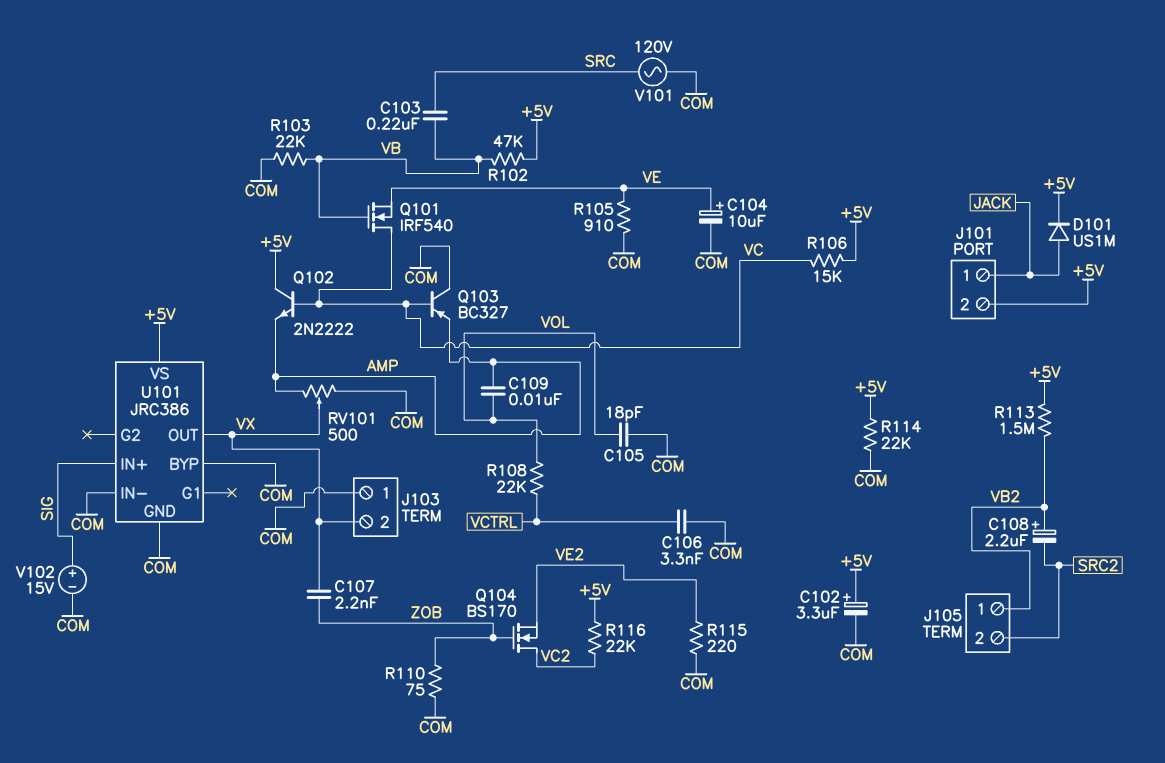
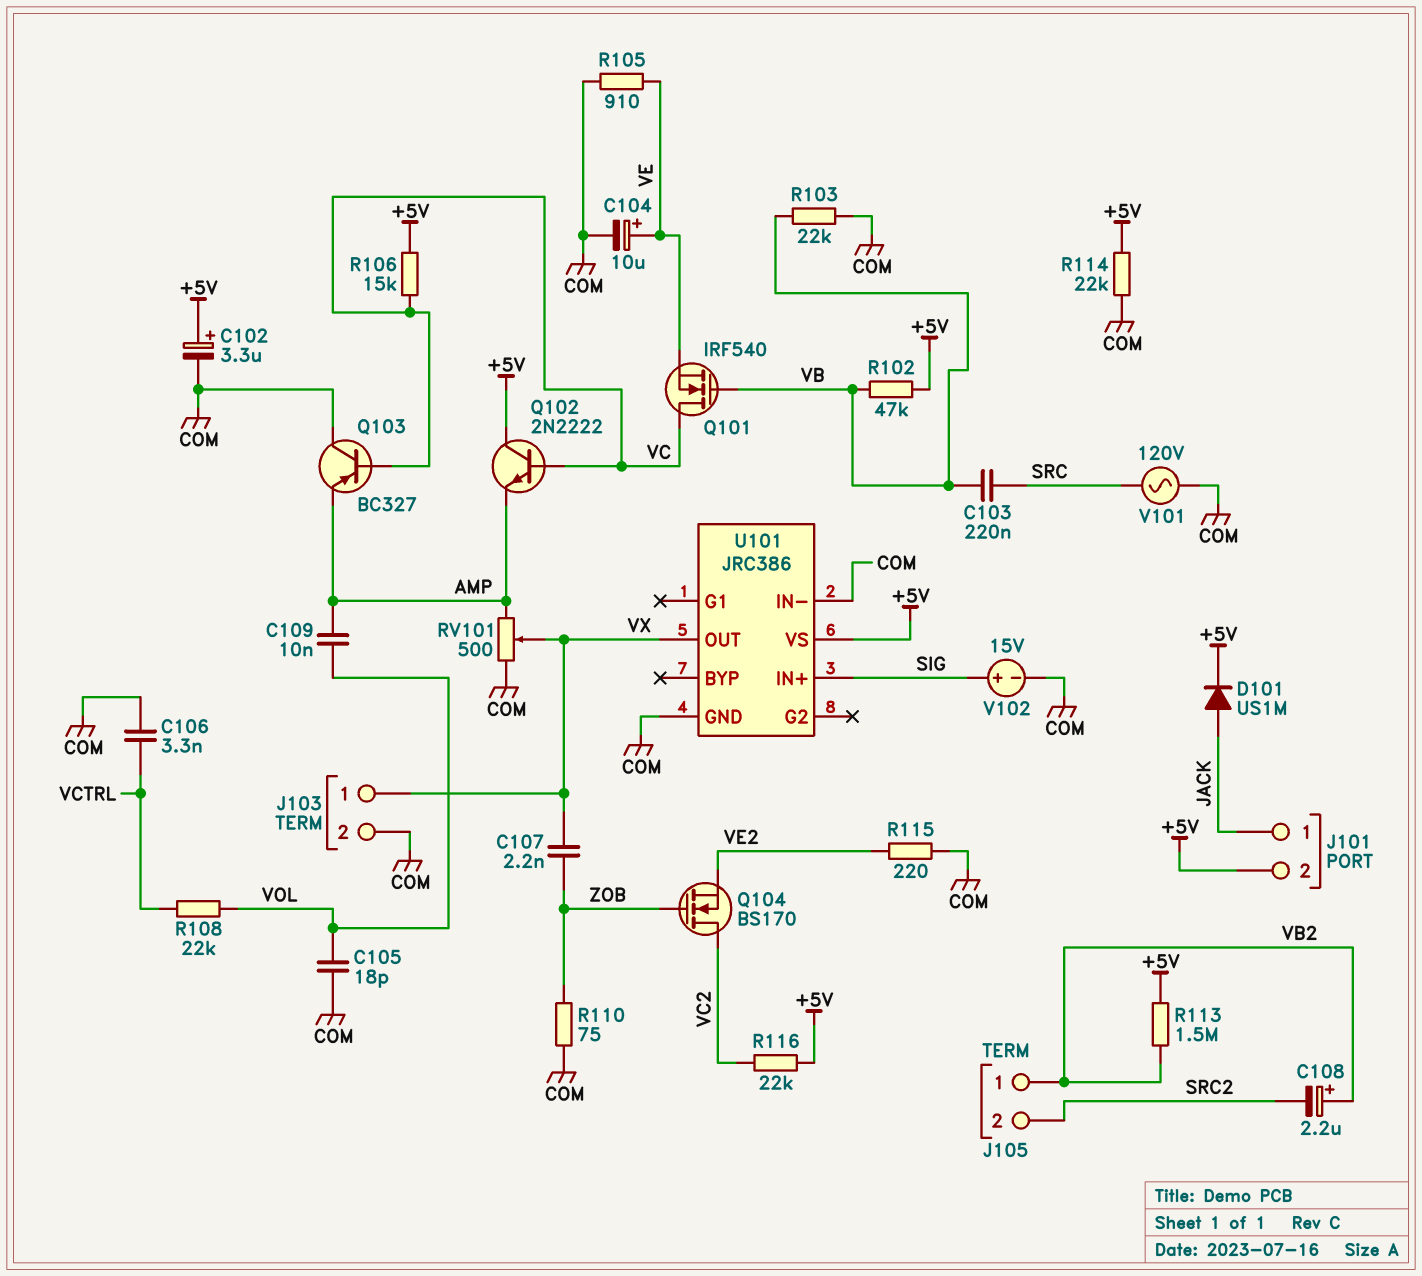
J103 pin 1: COM -> VX
J103 pin 2: VX -> COM
U101 pin BYP: COM -> none

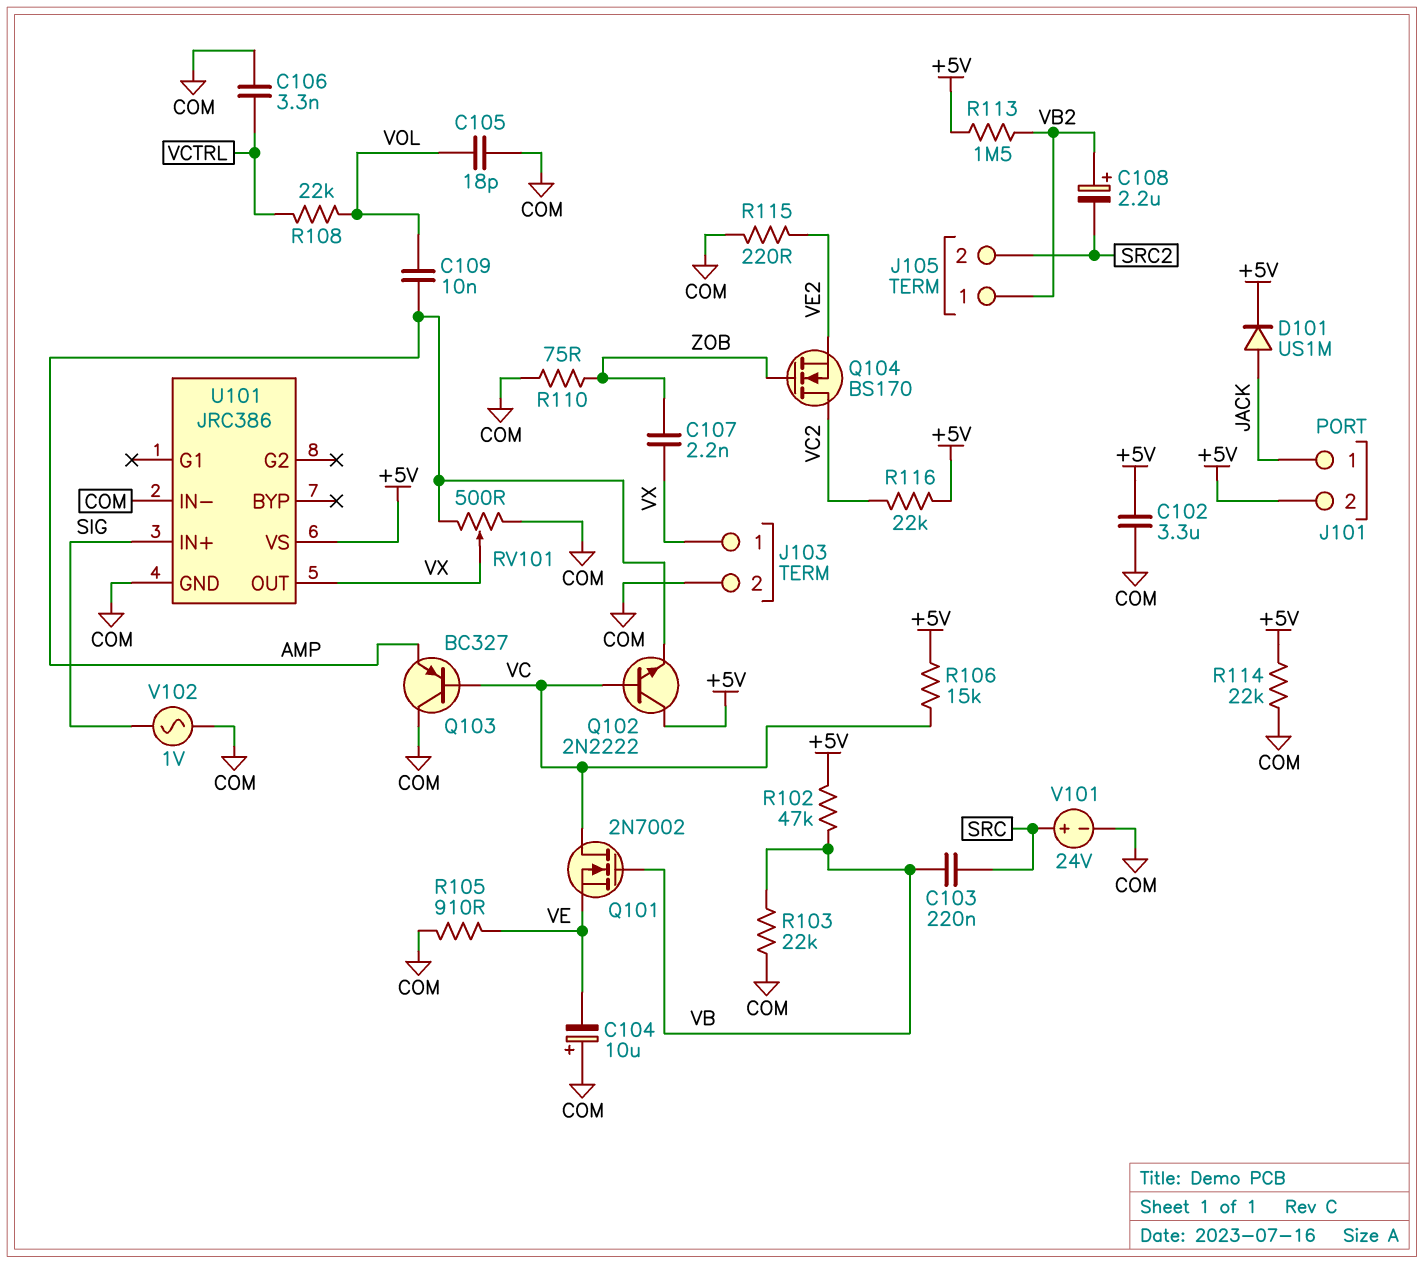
C102: 3.3uF (plus +5V, minus COM) -> 3.3uF (+5V, COM)
C104: 10uF (plus VE, minus COM) -> 10uF (plus COM, minus VE)
Q101: NMOS IRF540 (G VB, D VC, S VE) -> NMOS 2N7002 (G VB, D VC, S VE)
V101: AC 120V (COM, SRC) -> 24V (plus SRC, minus COM)
V102: 15V (plus SIG, minus COM) -> AC 1V (COM, SIG)

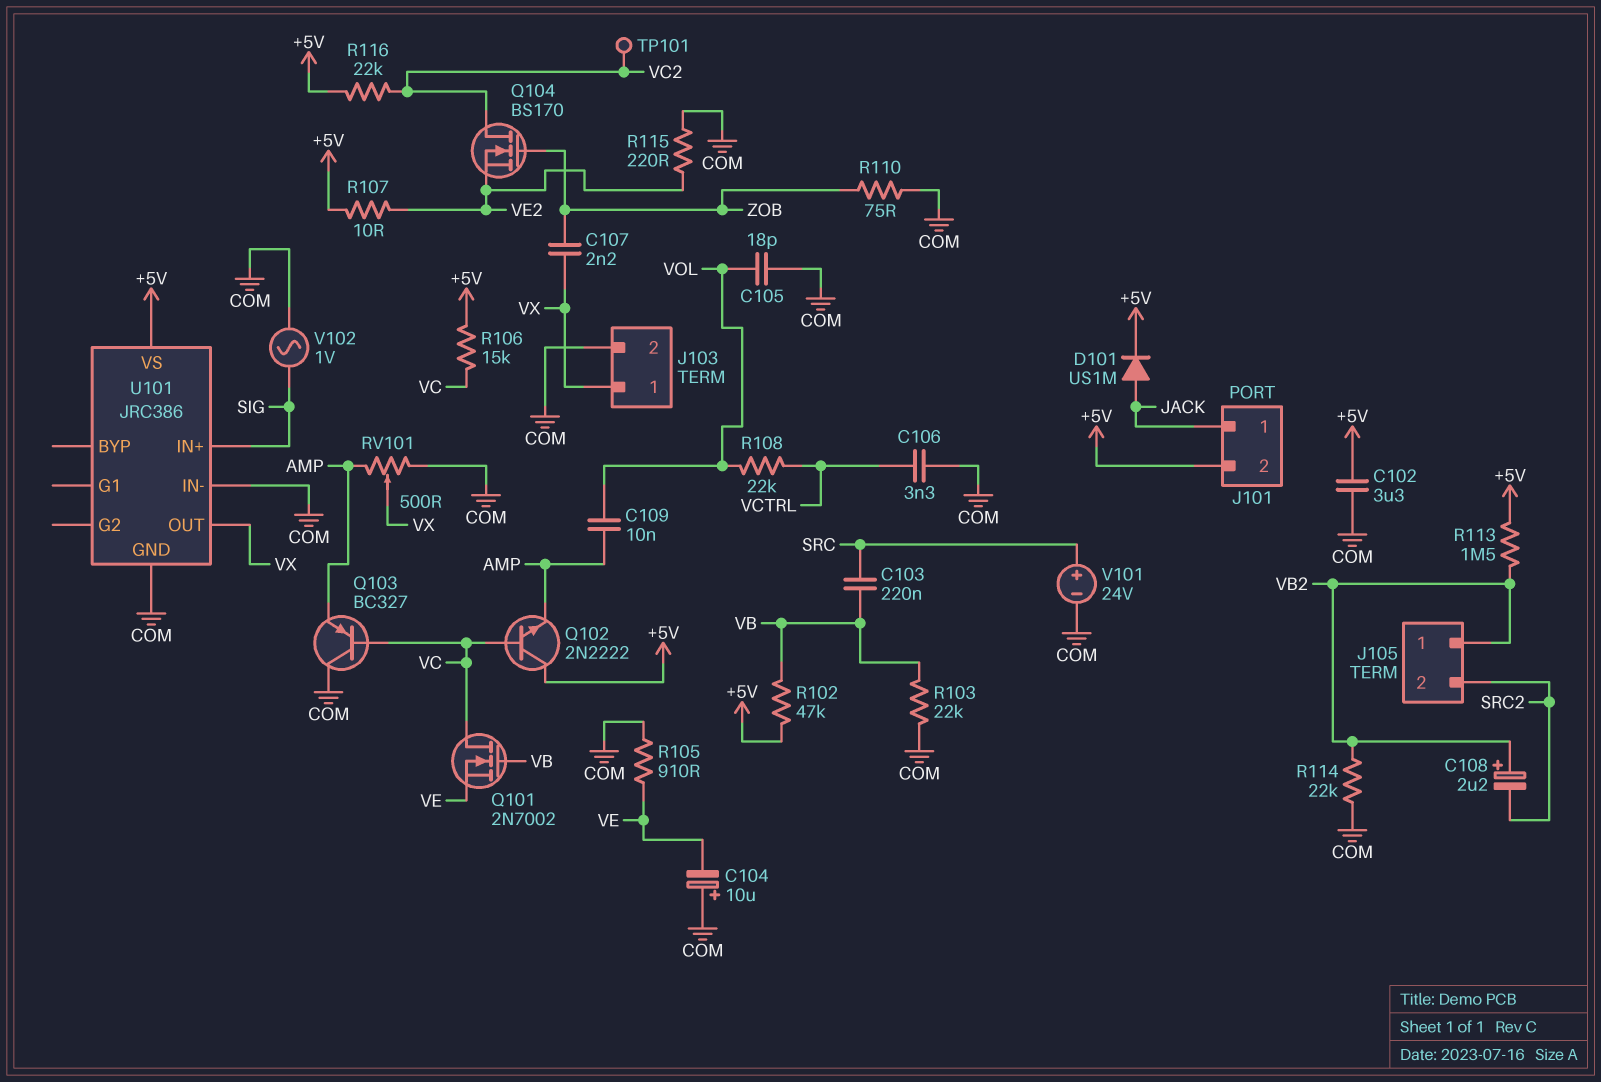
R107: none -> 10 (+5V, VE2)
R114: 22k (+5V, COM) -> 22k (COM, VB2)
TP101: none -> test point (VC2)

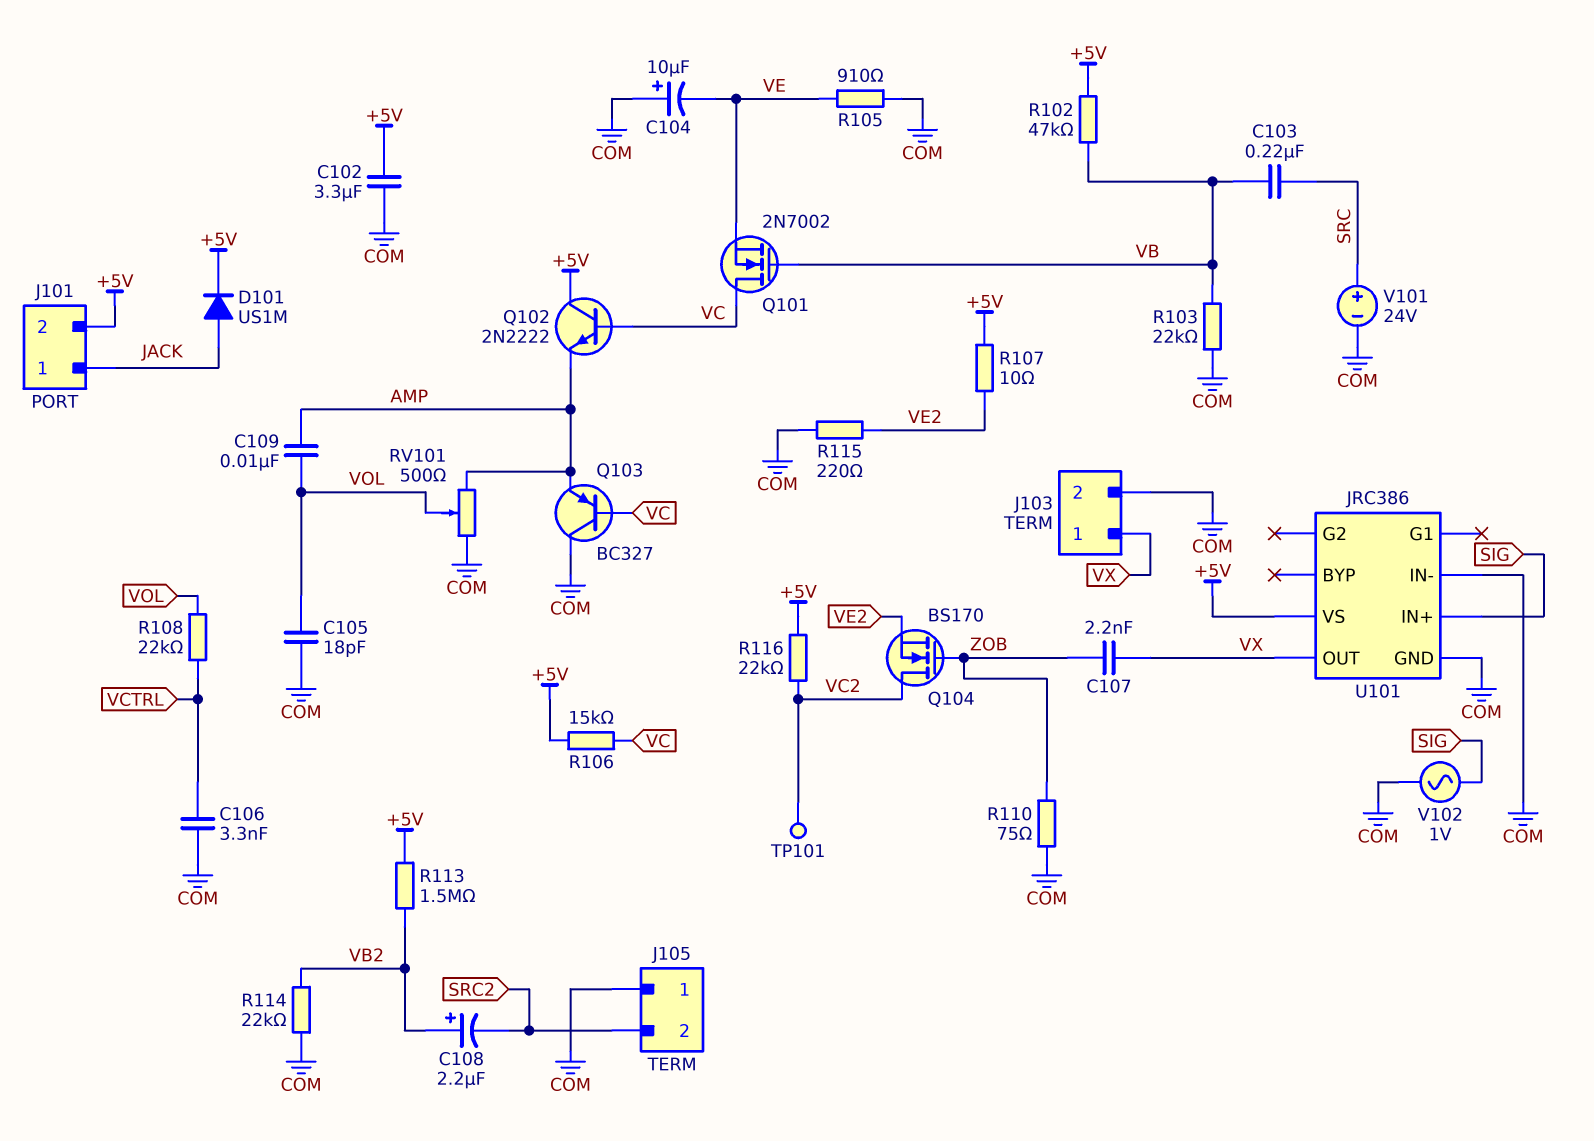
J105 pin 1: VB2 -> COM
RV101: 500 (AMP, COM, wiper VX) -> 500 (AMP, COM, wiper VOL)

